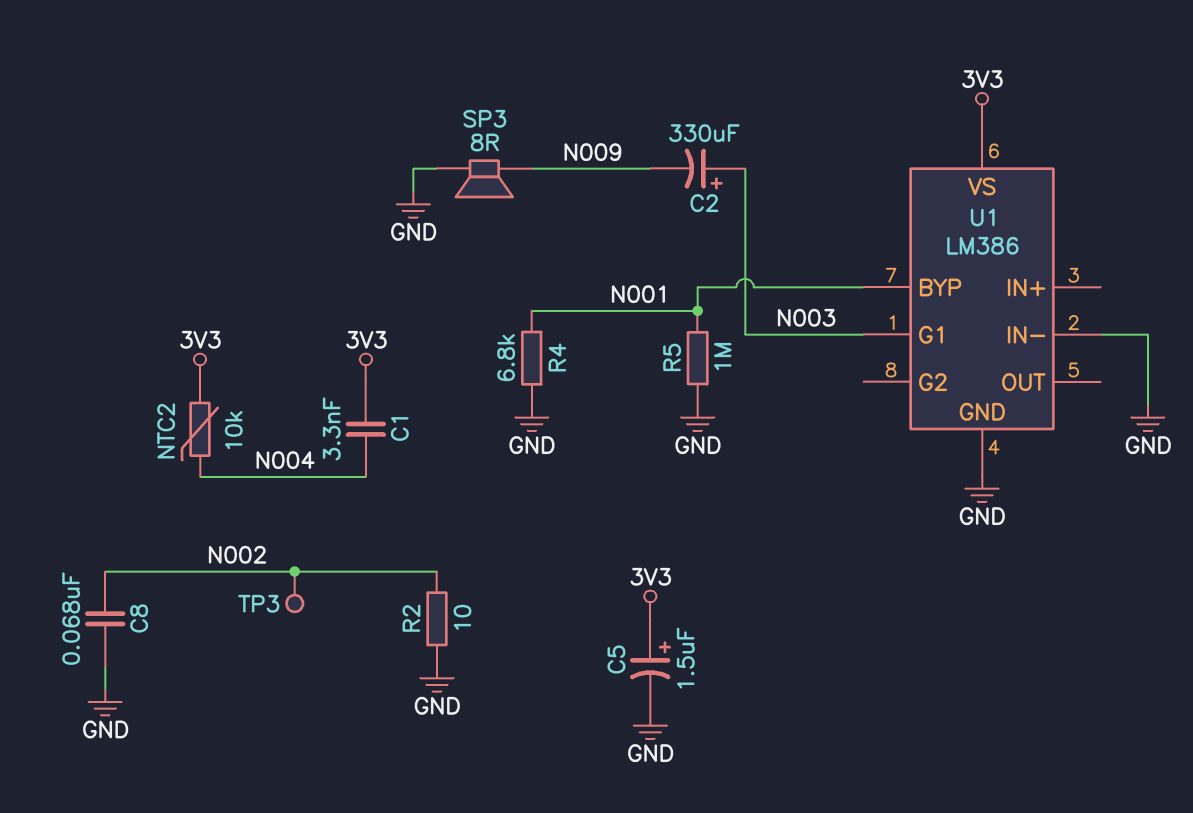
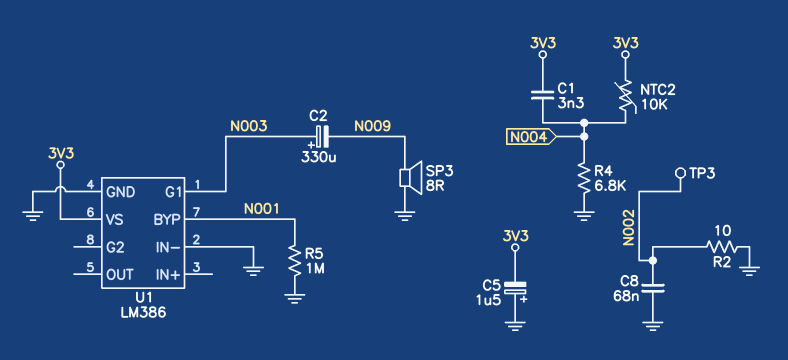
C5: 1.5uF (plus 3V3, minus GND) -> 1.5uF (plus GND, minus 3V3)
R4: 6.8k (GND, N001) -> 6.8k (GND, N004)

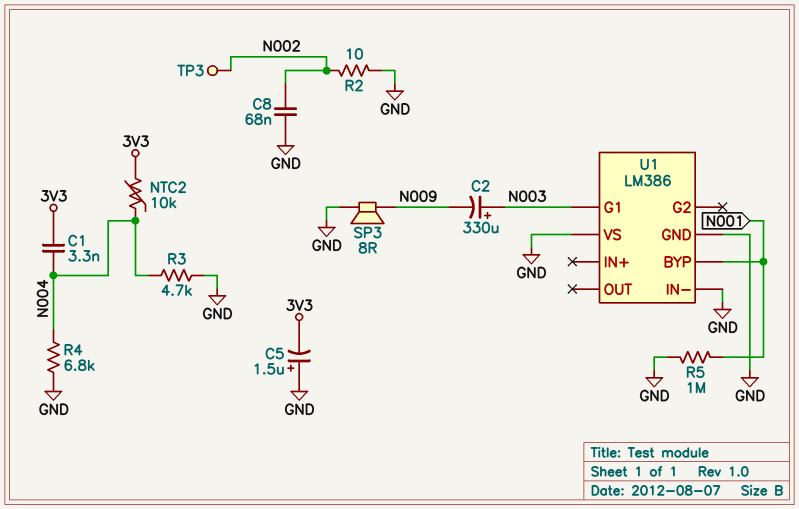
R3: none -> 4.7k (GND, N004)
U1 pin VS: 3V3 -> GND

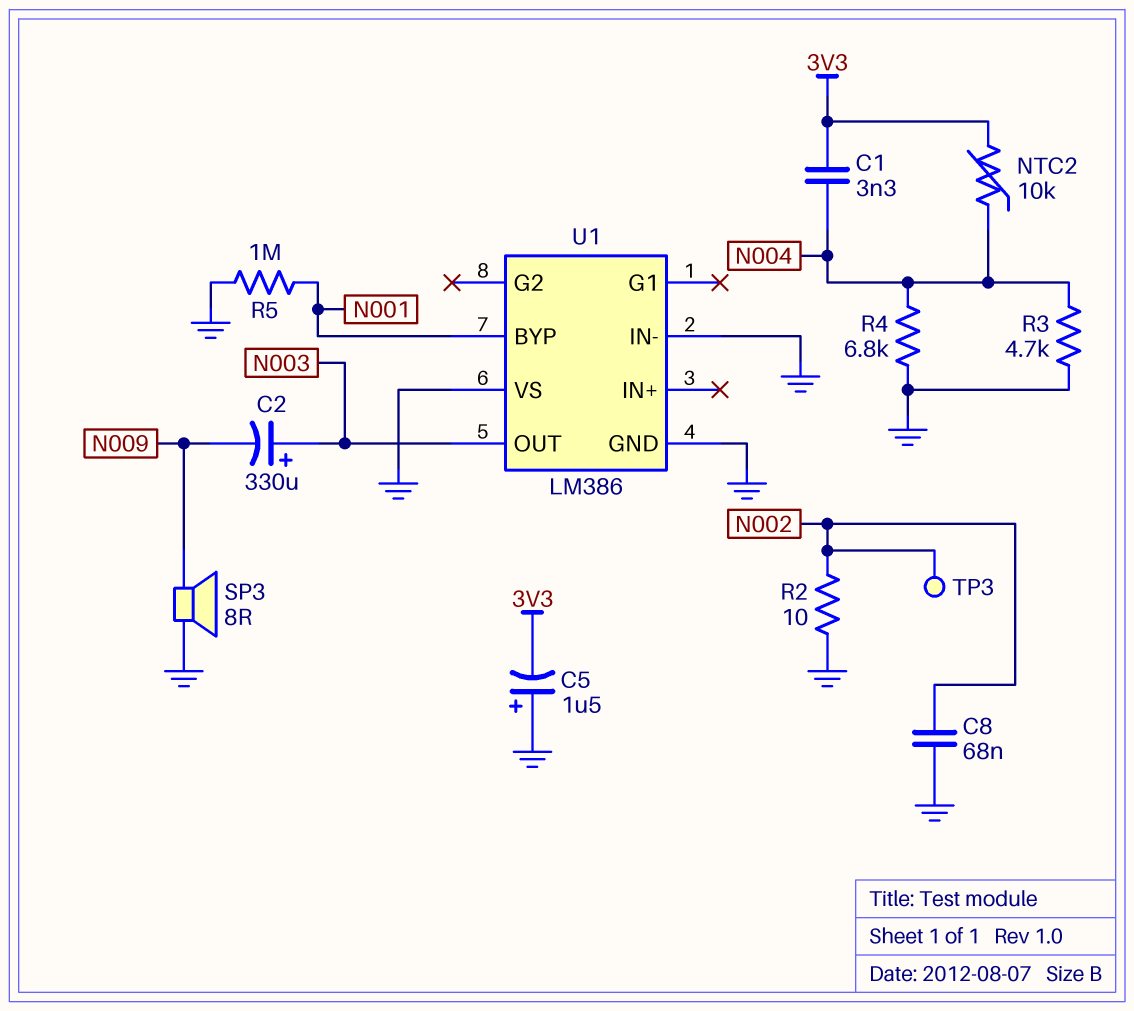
U1 pin G1: N003 -> none
U1 pin OUT: none -> N003

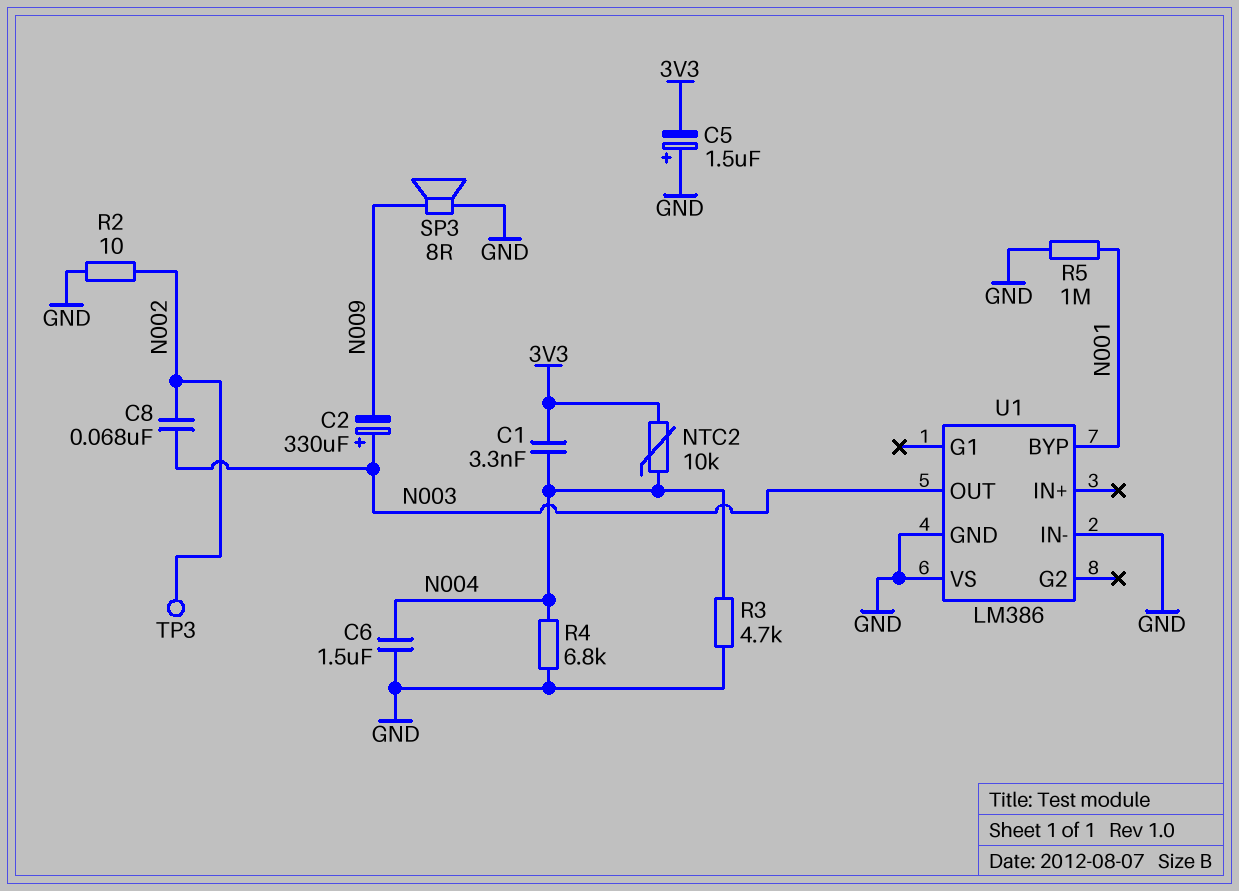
C6: none -> 1.5uF (GND, N004)
C8: 68nF (GND, N002) -> 68nF (N002, N003)

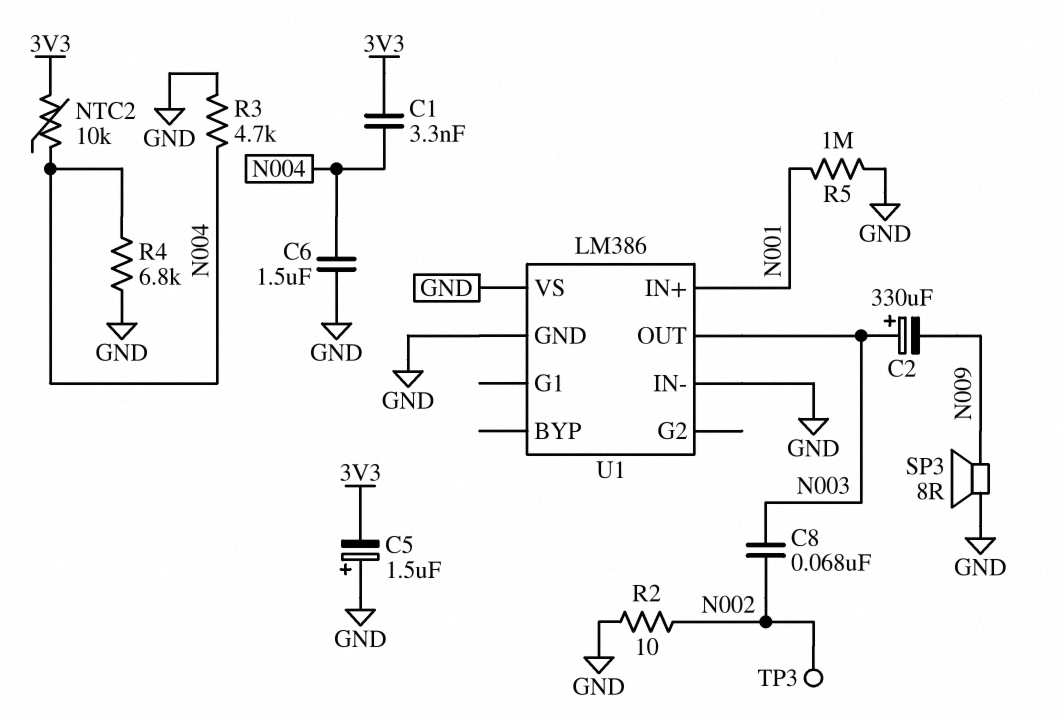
U1 pin BYP: N001 -> none
U1 pin IN+: none -> N001

